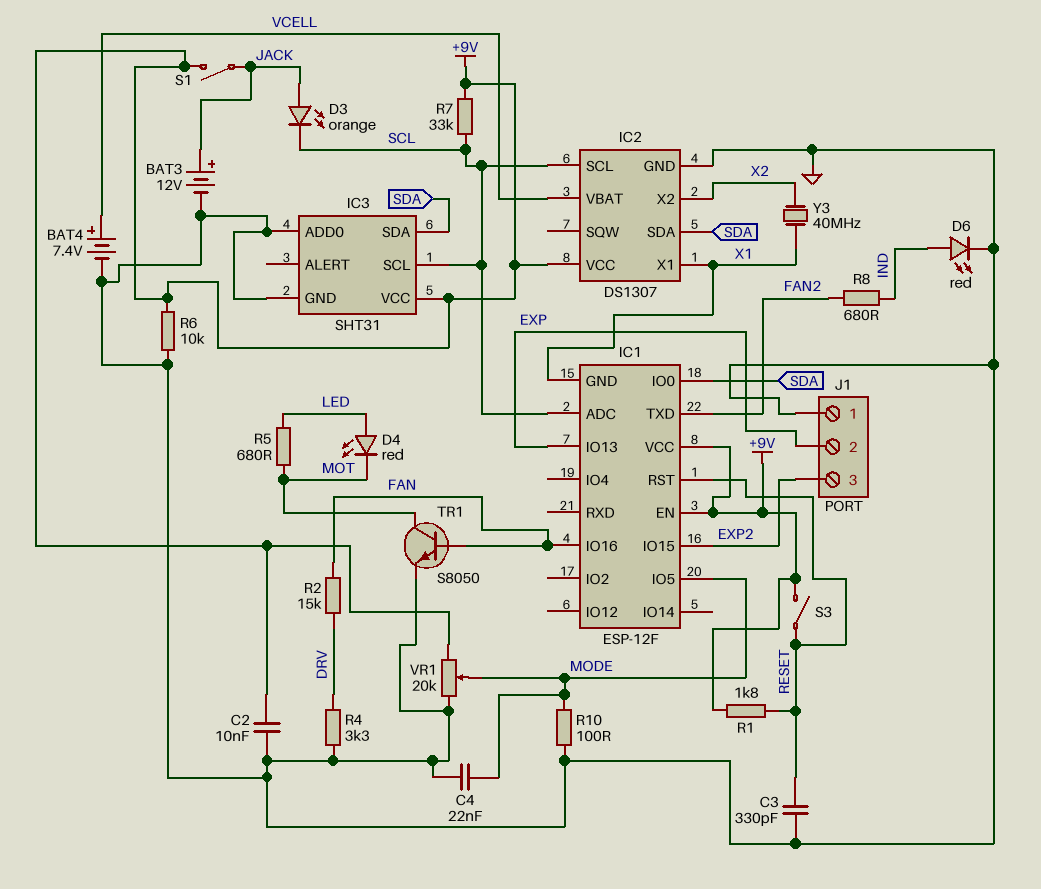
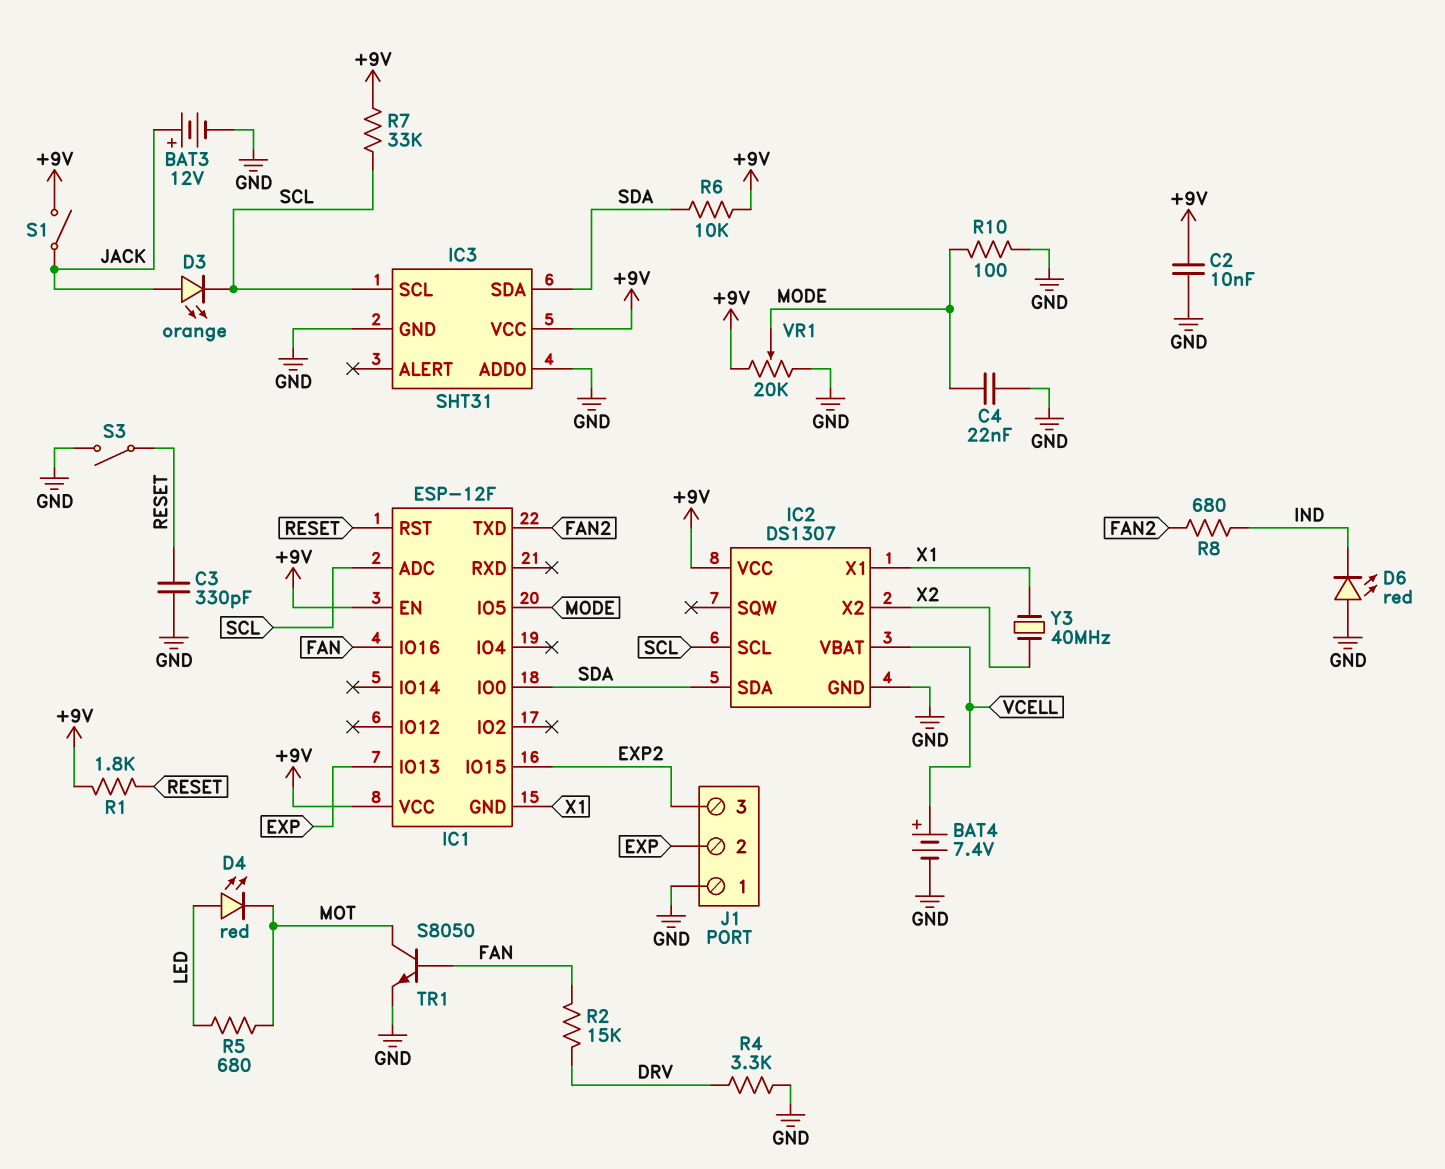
D6: LED red (A IND, K GND) -> LED red (A GND, K IND)
R6: 10k (+9V, GND) -> 10k (+9V, SDA)
S3: switch (+9V, RESET) -> switch (GND, RESET)

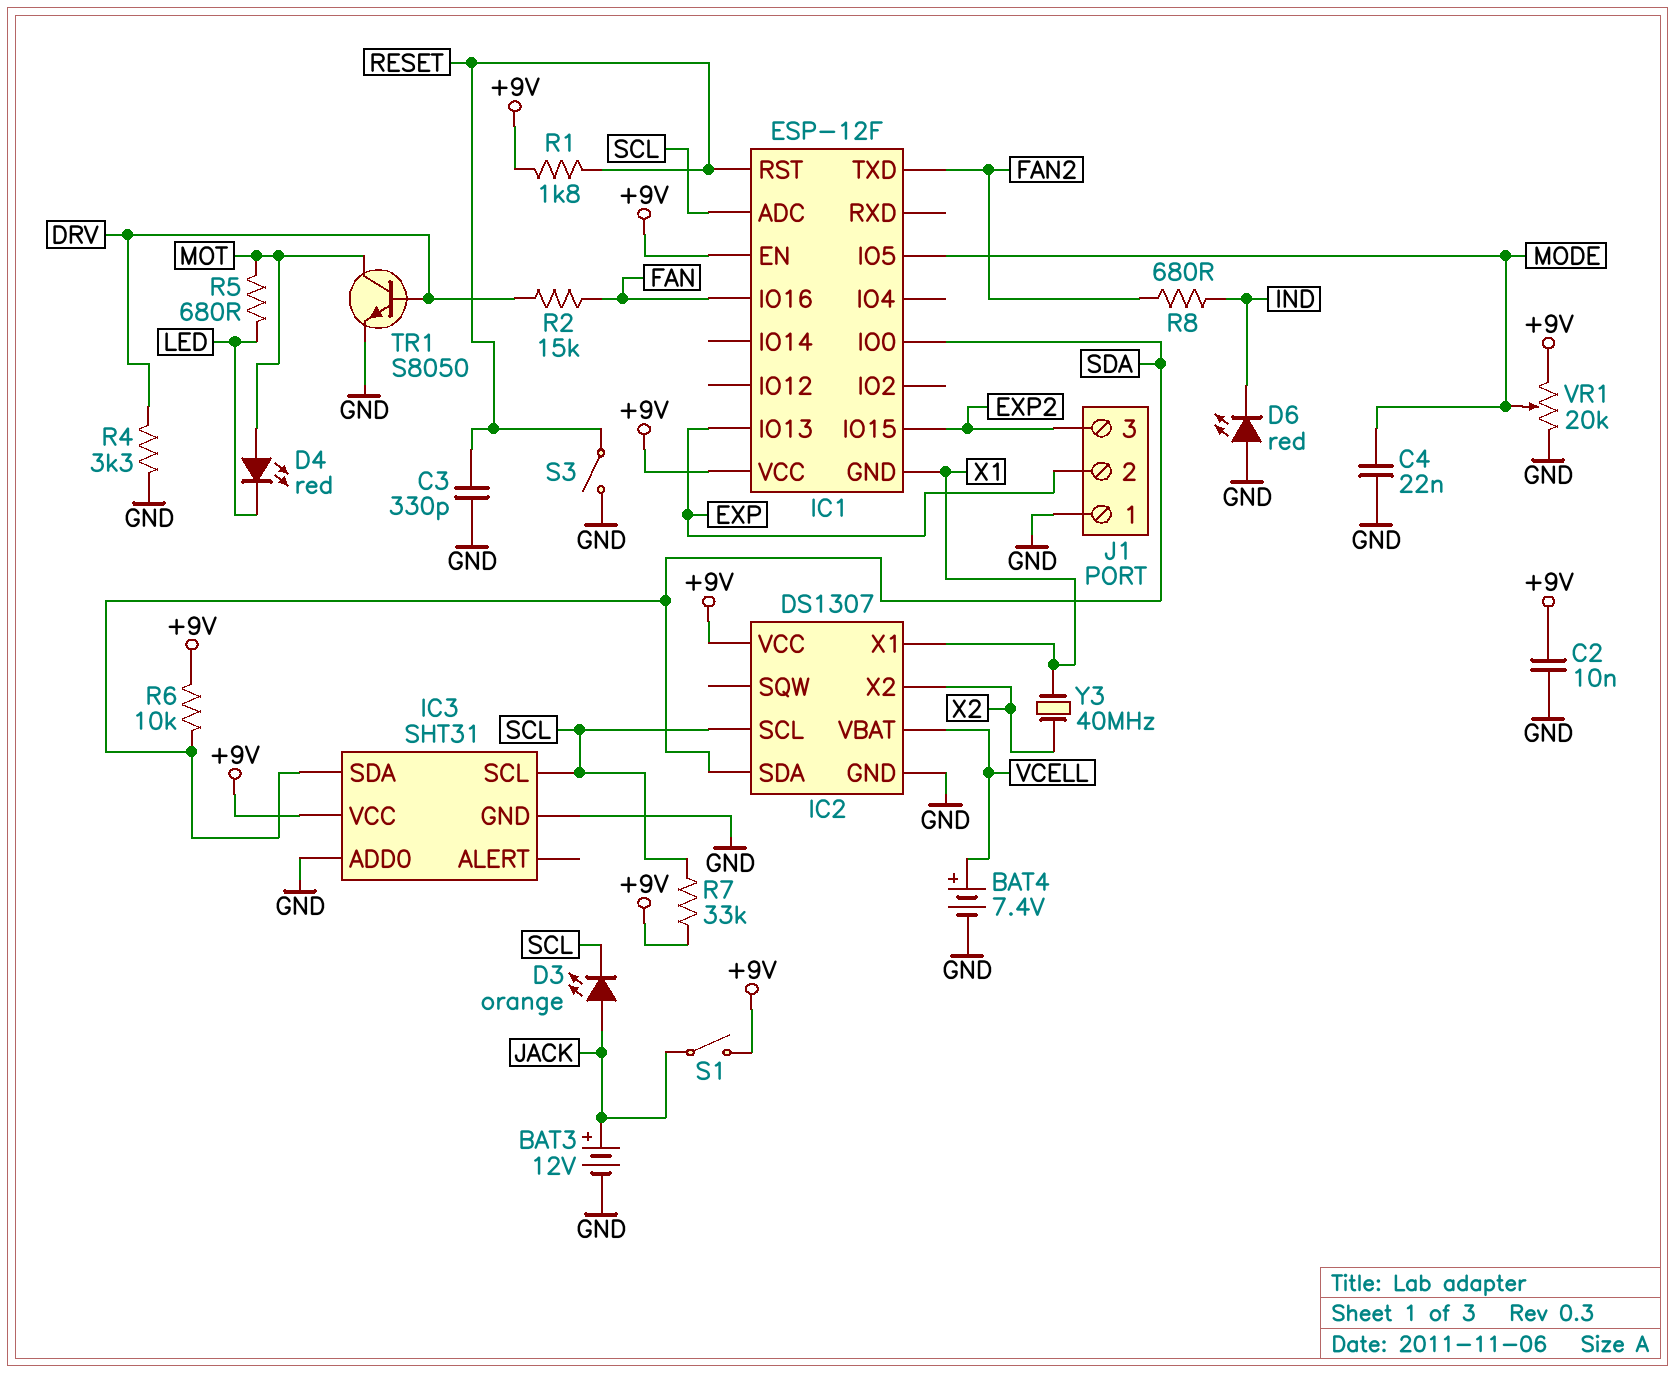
D4: LED red (A LED, K MOT) -> LED red (A MOT, K LED)
R10: 100 (GND, MODE) -> none
TR1: NPN S8050 (B FAN, C MOT, E GND) -> NPN S8050 (B DRV, C MOT, E GND)

